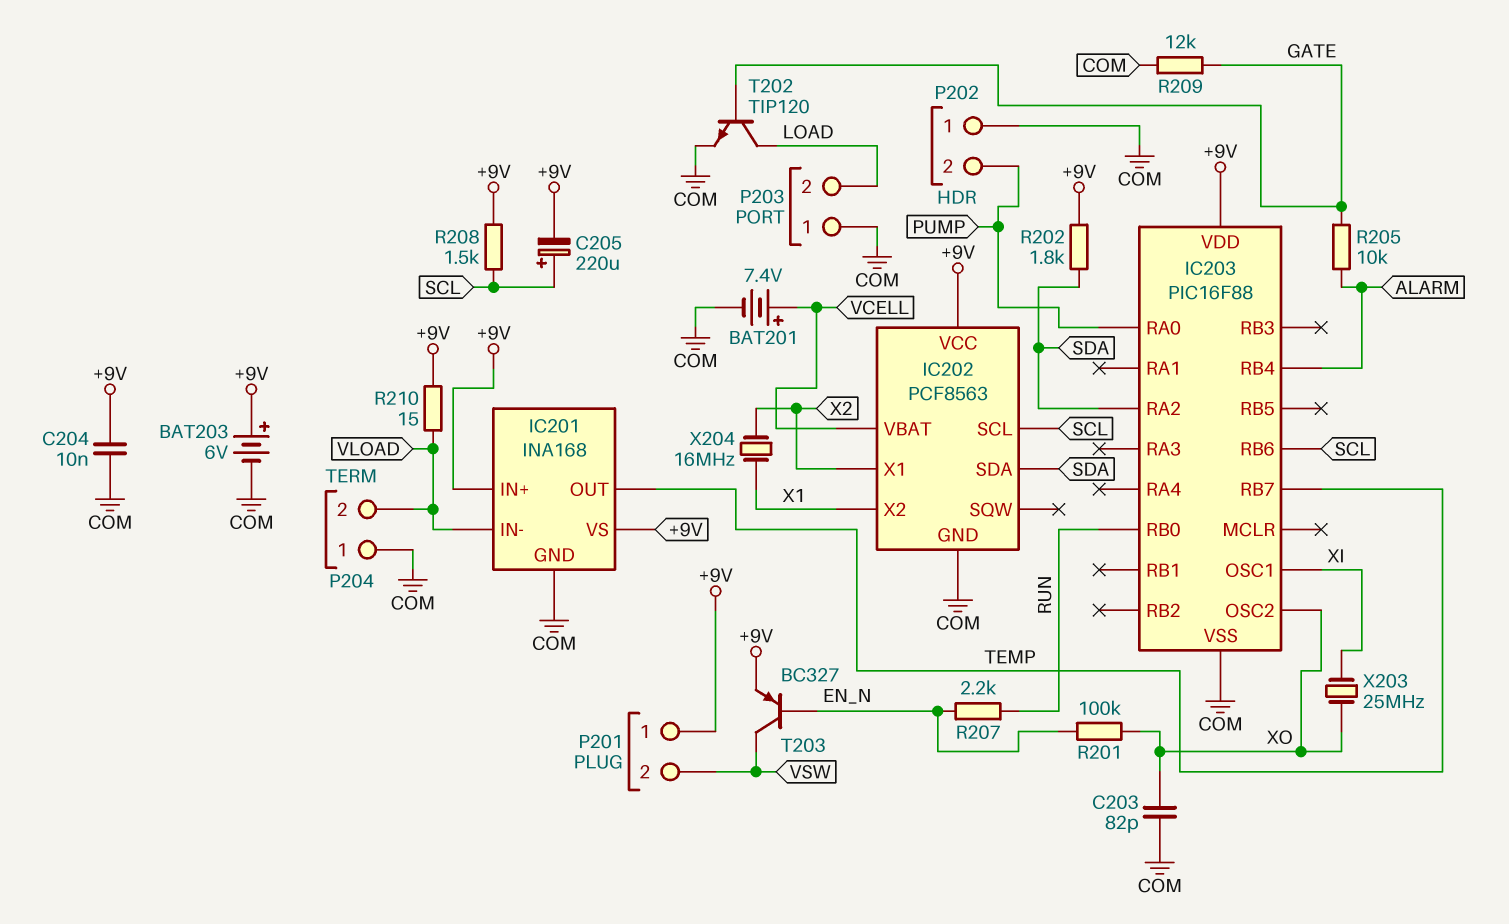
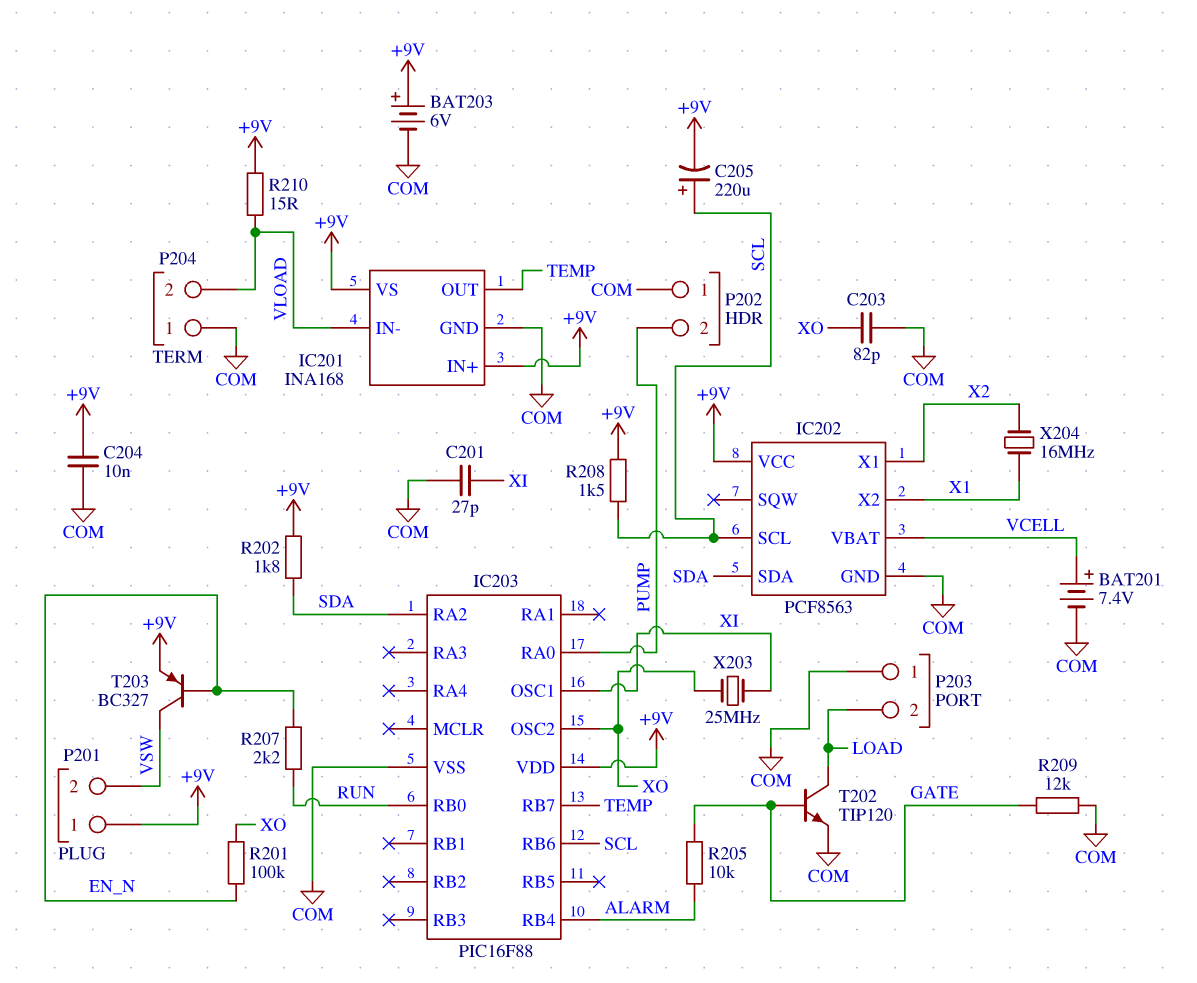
C201: none -> 27pF (COM, XI)

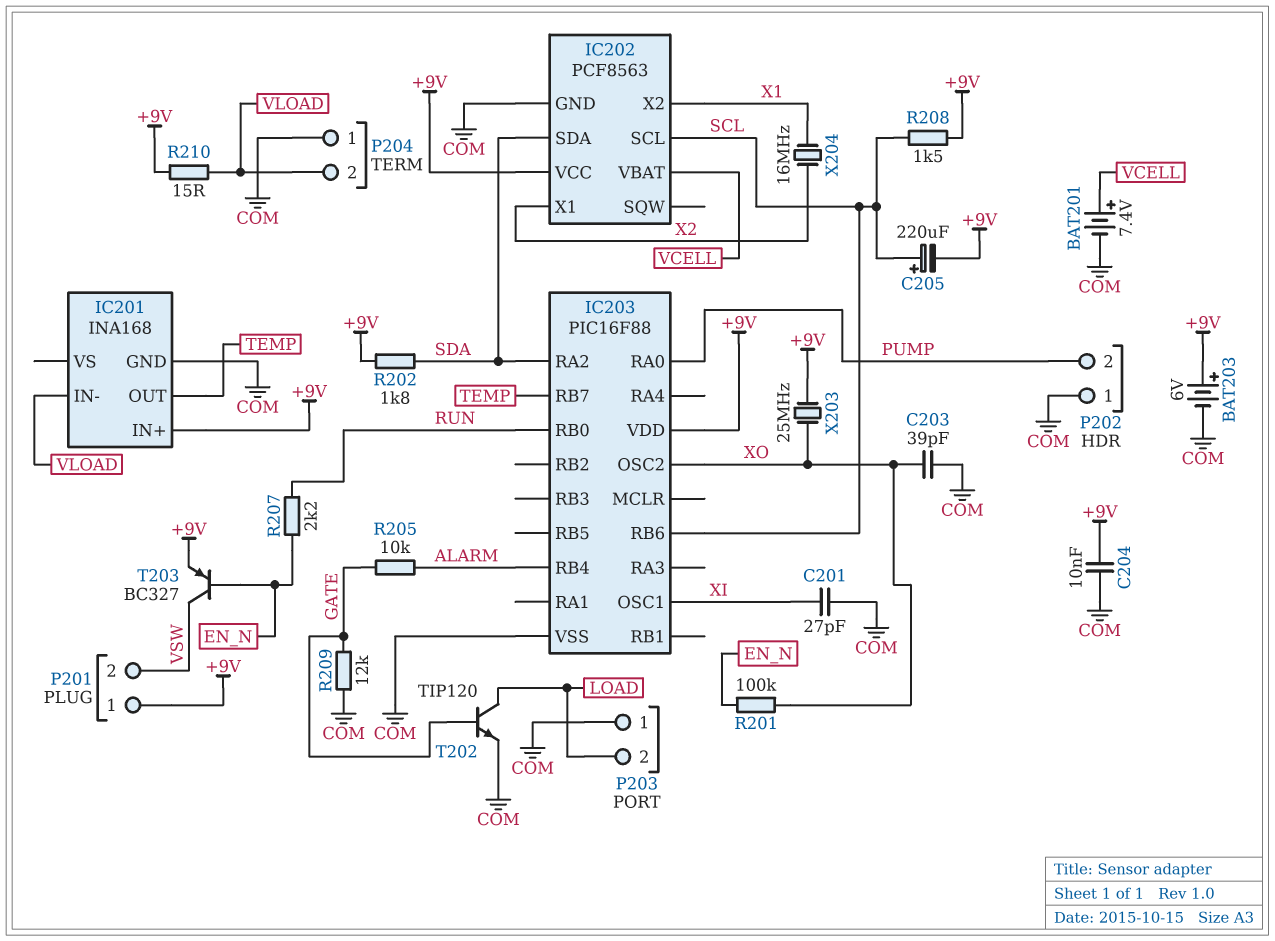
C203: 82pF (COM, XO) -> 39pF (COM, XO)
IC201 pin VS: +9V -> none
X203: 25MHz (XI, XO) -> 25MHz (+9V, XO)

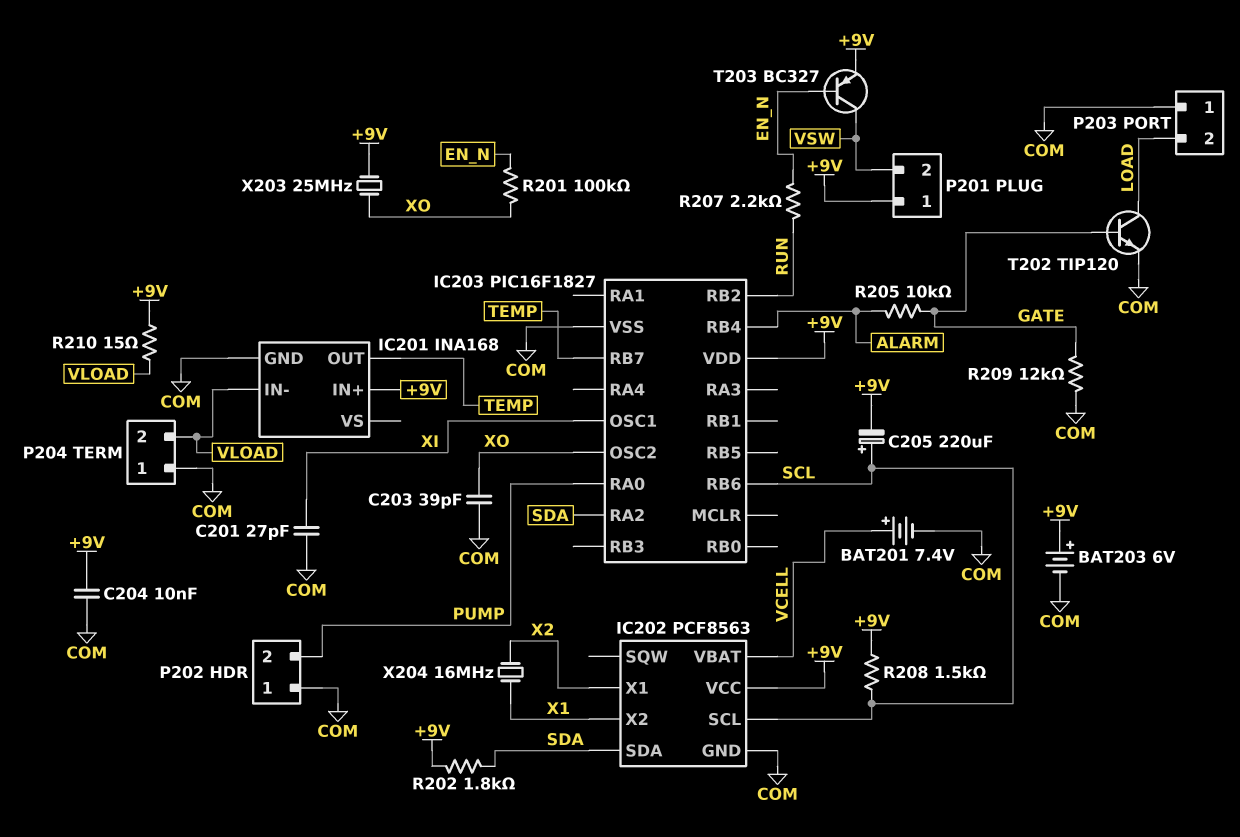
IC203: PIC16F88 -> PIC16F1827
IC203 pin RB0: RUN -> none
IC203 pin RB2: none -> RUN

